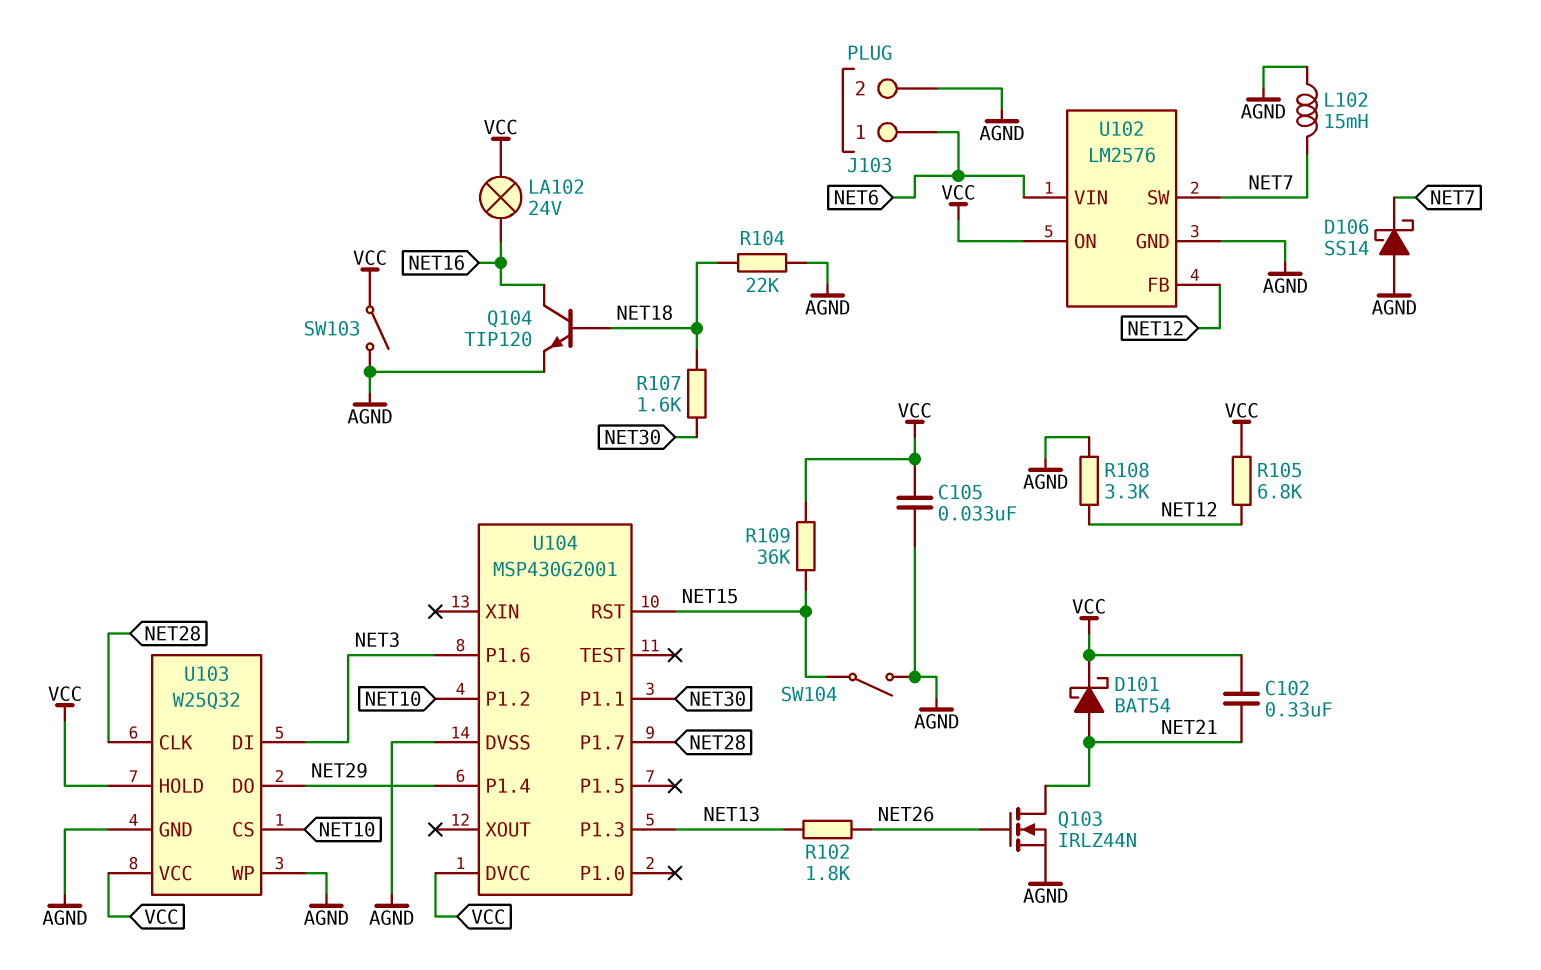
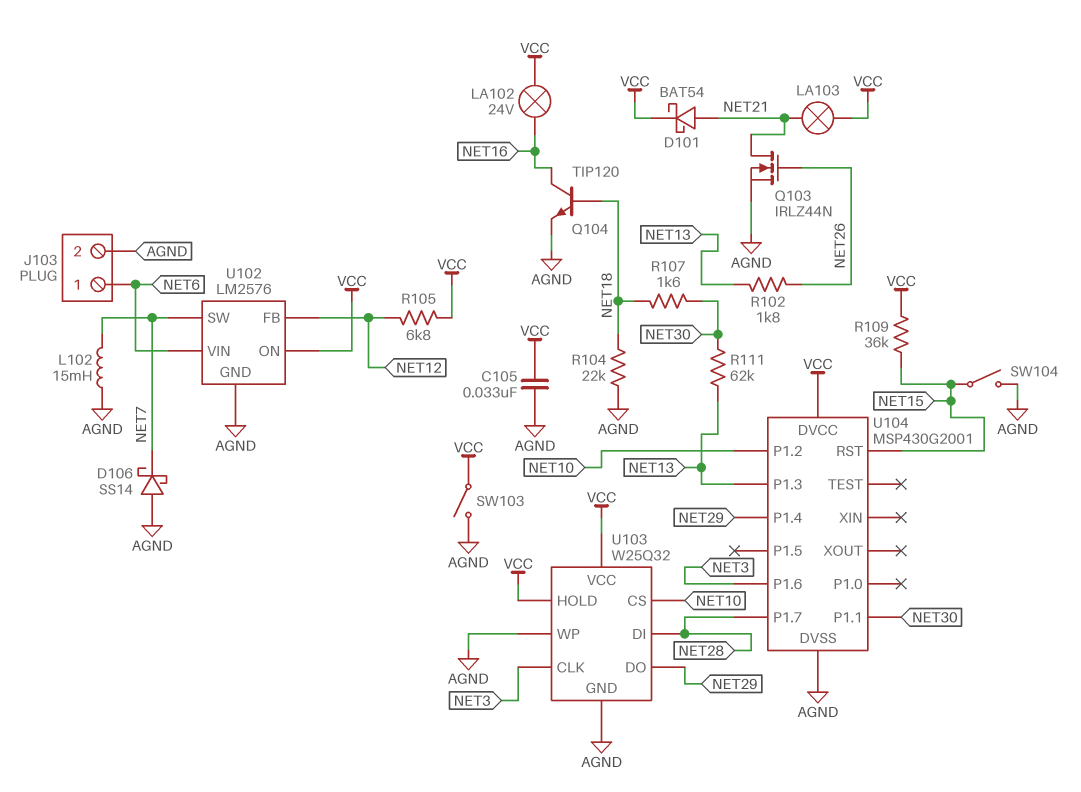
C102: 330nF (NET21, VCC) -> none
LA103: none -> lamp (NET21, VCC)
R108: 3.3k (AGND, NET12) -> none
R111: none -> 62k (NET13, NET30)
U103 pin CLK: NET28 -> NET3
U103 pin DI: NET3 -> NET28

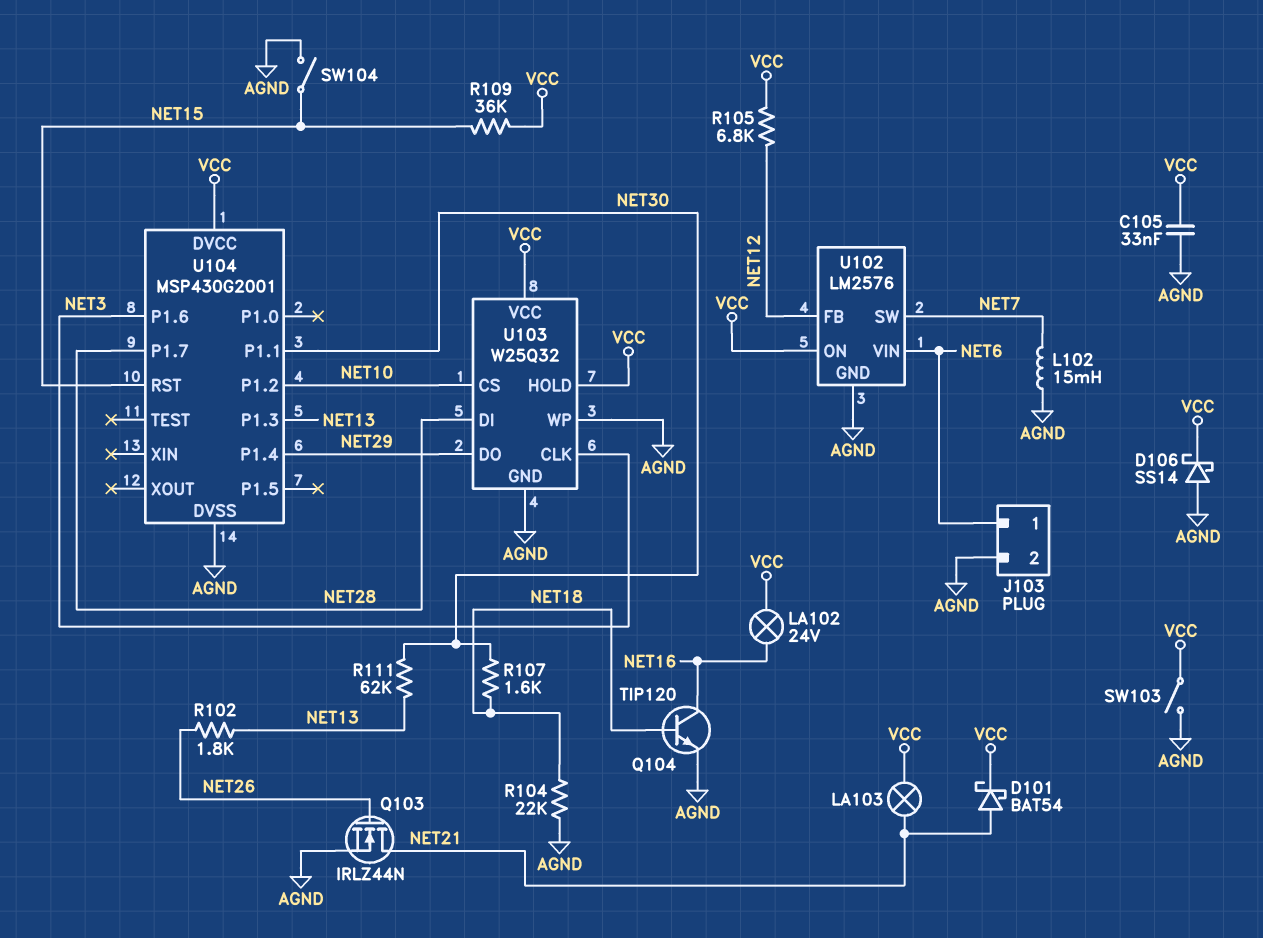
D106: schottky SS14 (A AGND, K NET7) -> schottky SS14 (A AGND, K VCC)

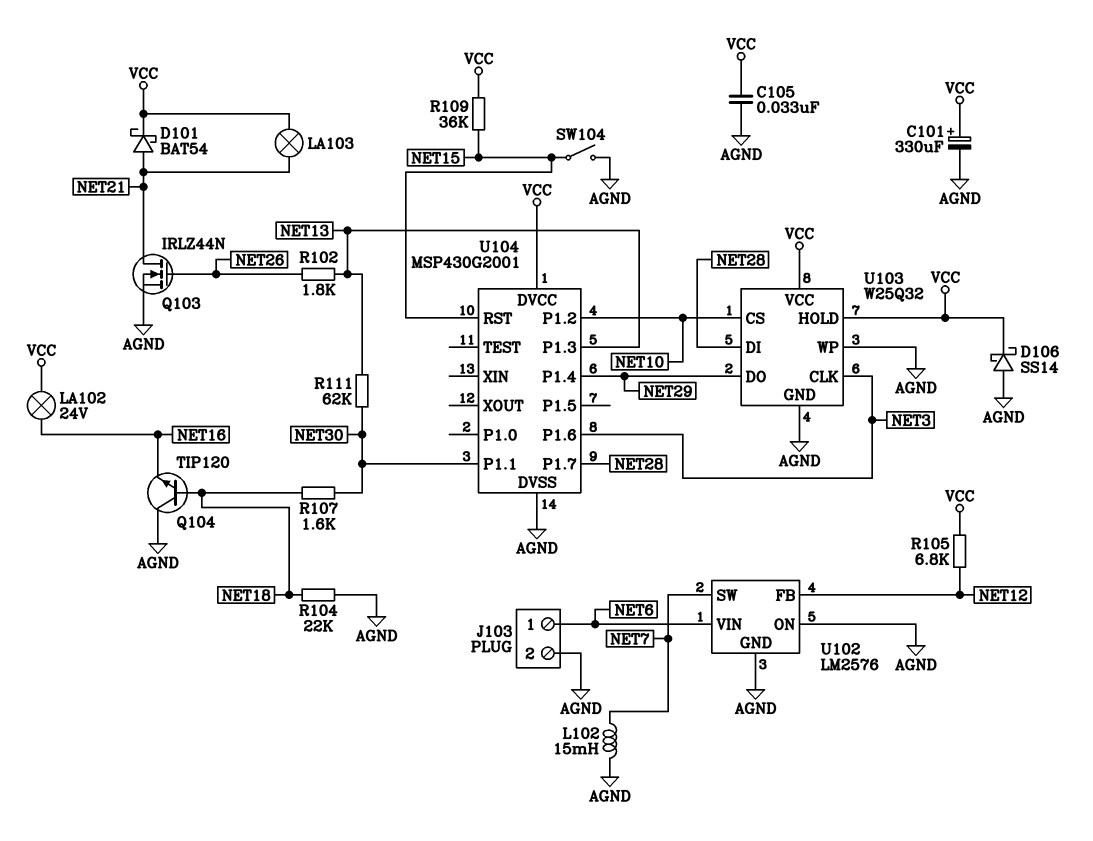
C101: none -> 330uF (plus VCC, minus AGND)
Q104: NPN TIP120 (B NET18, C NET16, E AGND) -> NPN TIP120 (B NET18, C AGND, E NET16)
SW103: switch (AGND, VCC) -> none
U102 pin ON: VCC -> AGND

